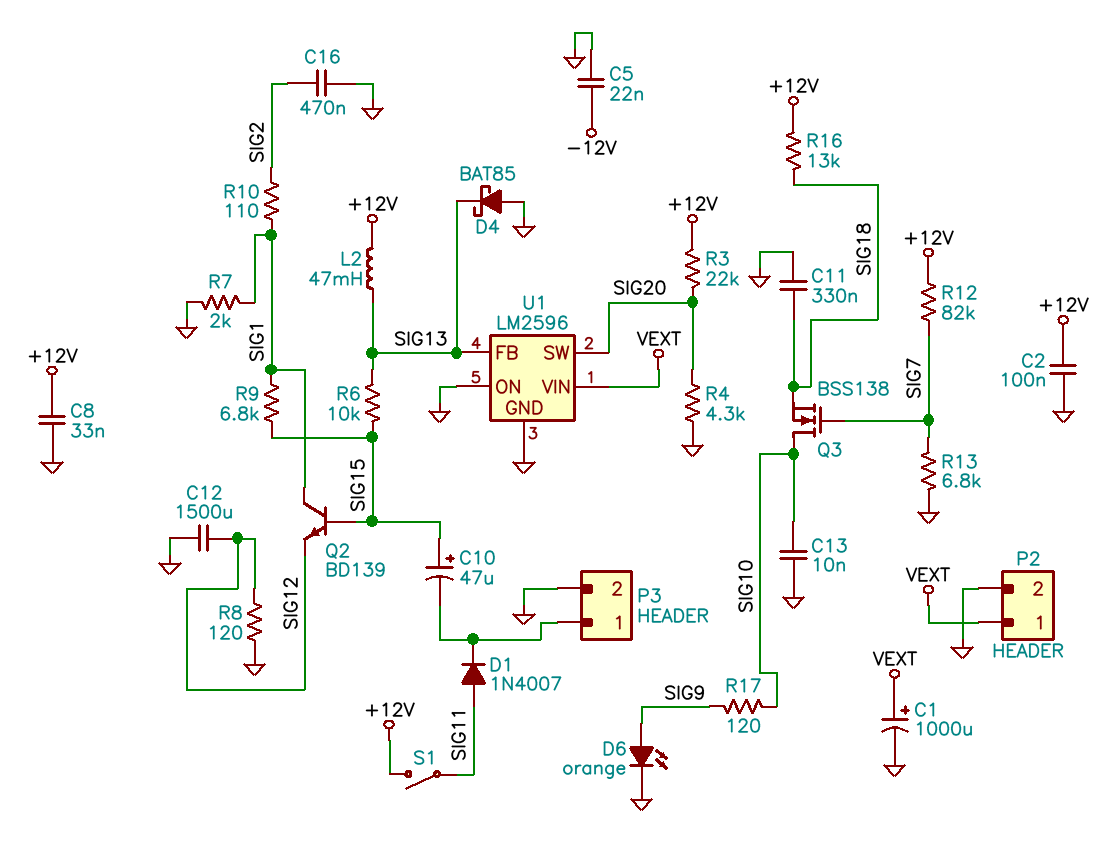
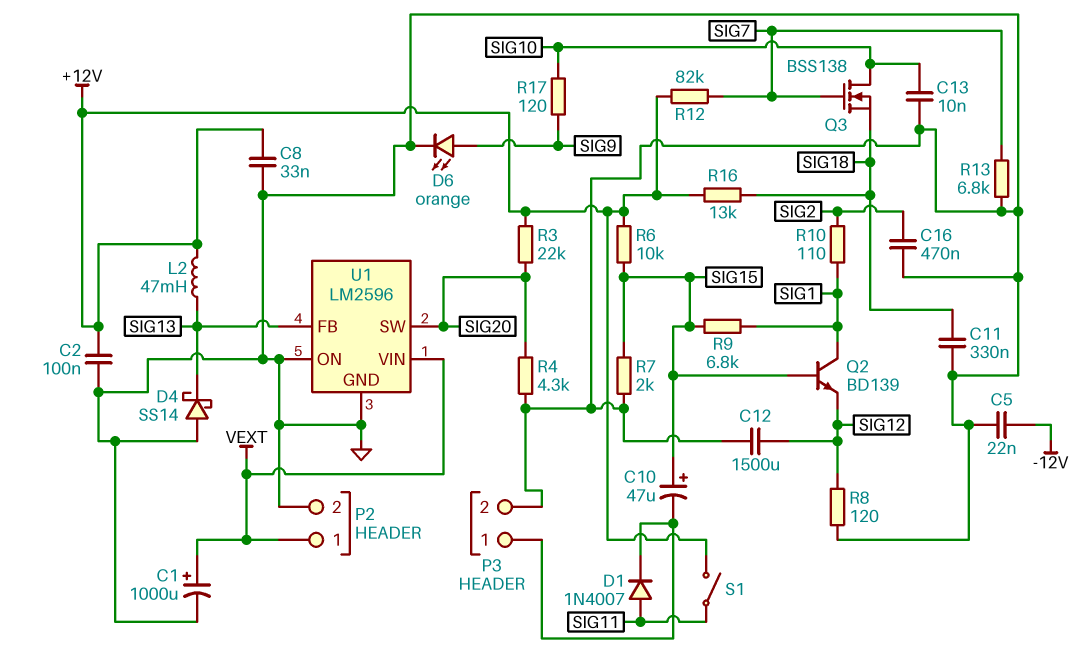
D4: schottky BAT85 (A GND, K SIG13) -> schottky SS14 (A GND, K SIG13)
R6: 10k (SIG13, SIG15) -> 10k (+12V, SIG15)
R7: 2k (GND, SIG1) -> 2k (GND, SIG15)

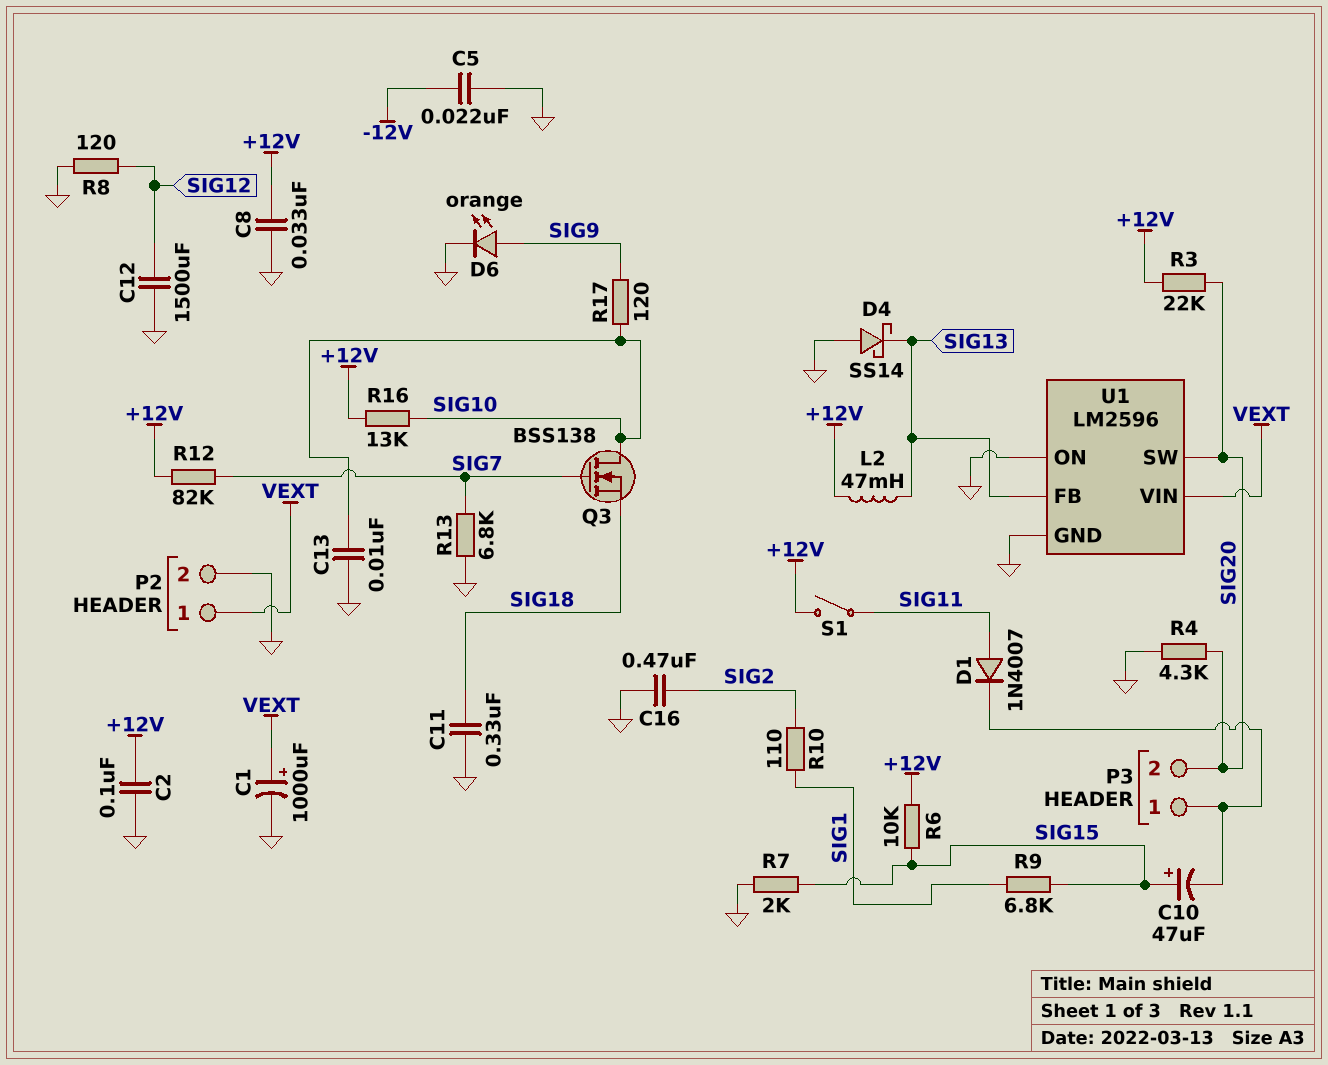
P3 pin 2: GND -> SIG20
Q2: NPN BD139 (B SIG15, C SIG1, E SIG12) -> none
R16: 13k (+12V, SIG18) -> 13k (+12V, SIG10)

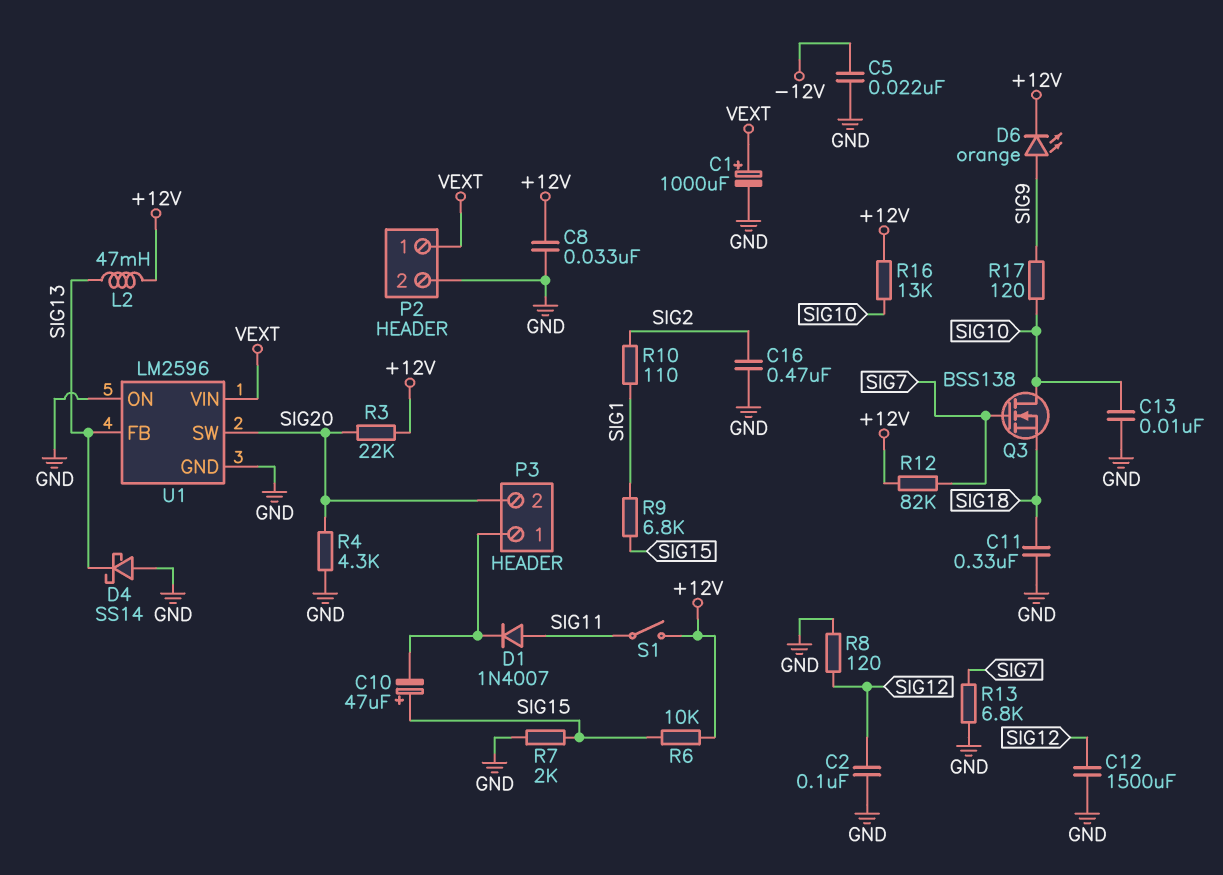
C2: 100nF (+12V, GND) -> 100nF (GND, SIG12)
D6: LED orange (A SIG9, K GND) -> LED orange (A SIG9, K +12V)

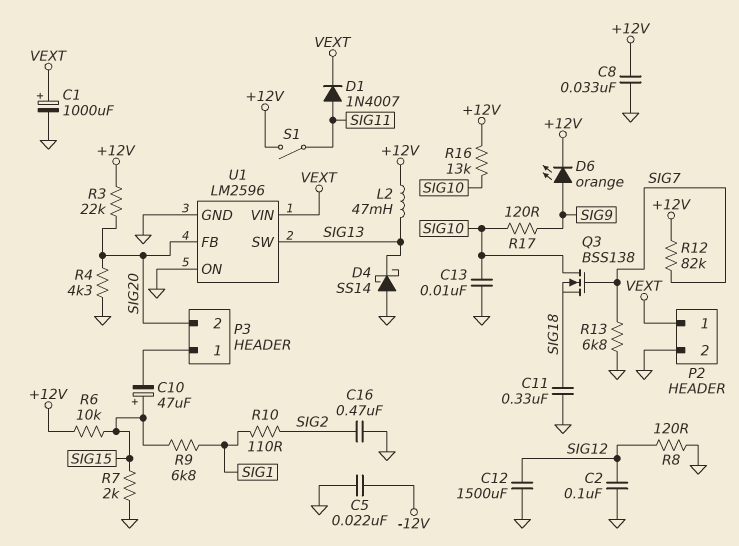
D1: diode 1N4007 (A SIG11, K P3/1) -> diode 1N4007 (A SIG11, K VEXT)
U1 pin FB: SIG13 -> SIG20
U1 pin SW: SIG20 -> SIG13

